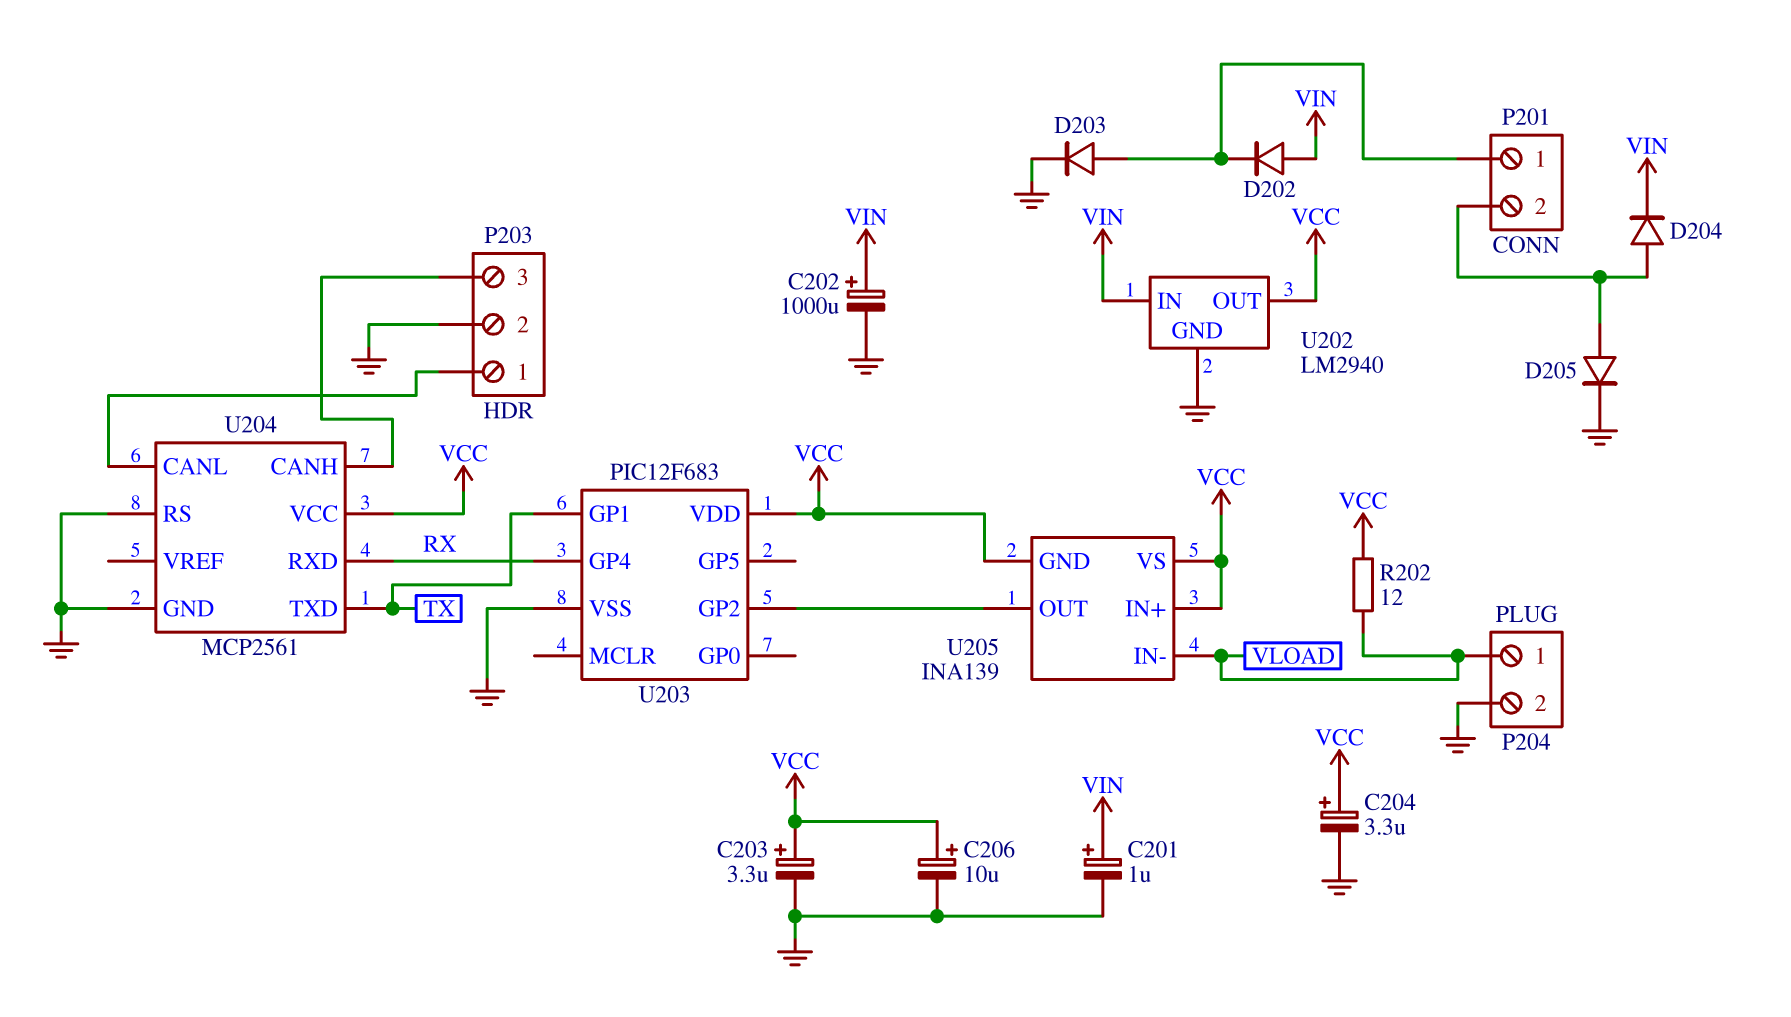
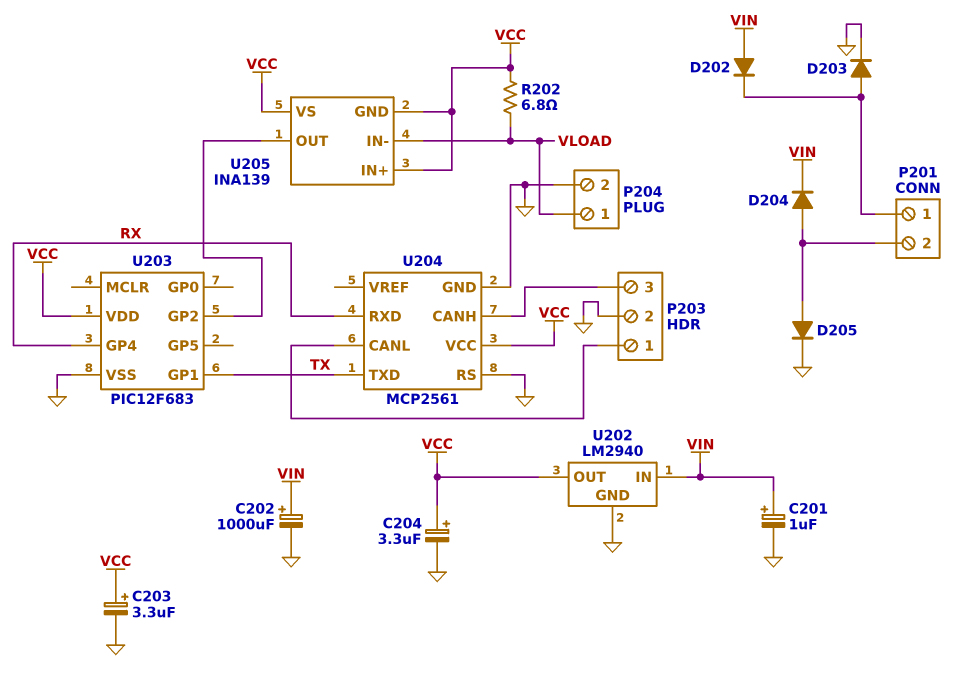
C206: 10uF (plus VCC, minus GND) -> none
R202: 12 (VCC, VLOAD) -> 6.8 (VCC, VLOAD)

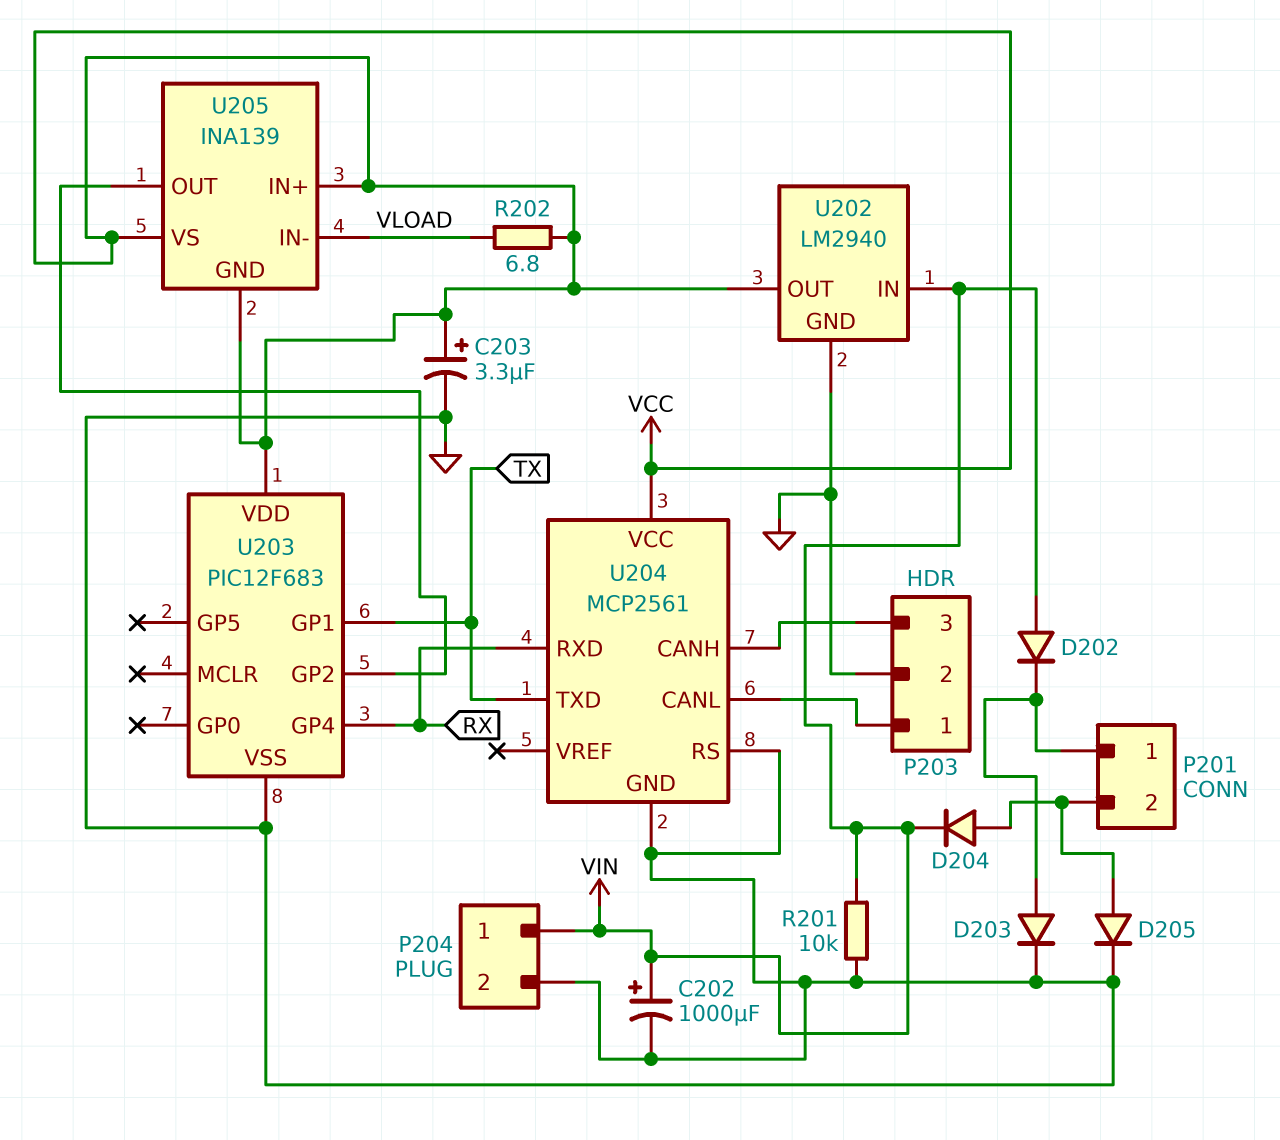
C201: 1uF (plus VIN, minus GND) -> none
C204: 3.3uF (plus VCC, minus GND) -> none
P204 pin 1: VLOAD -> VIN
R201: none -> 10k (GND, VIN)

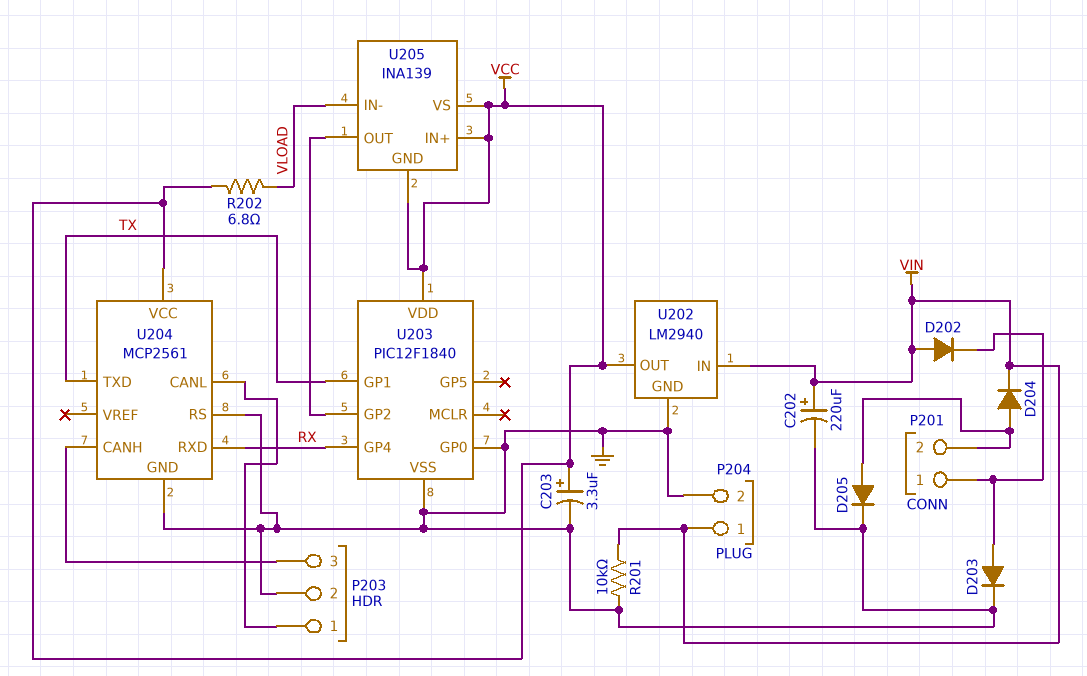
C202: 1000uF (plus VIN, minus GND) -> 220uF (plus VIN, minus GND)
U203: PIC12F683 -> PIC12F1840
U203 pin GP0: none -> GND

